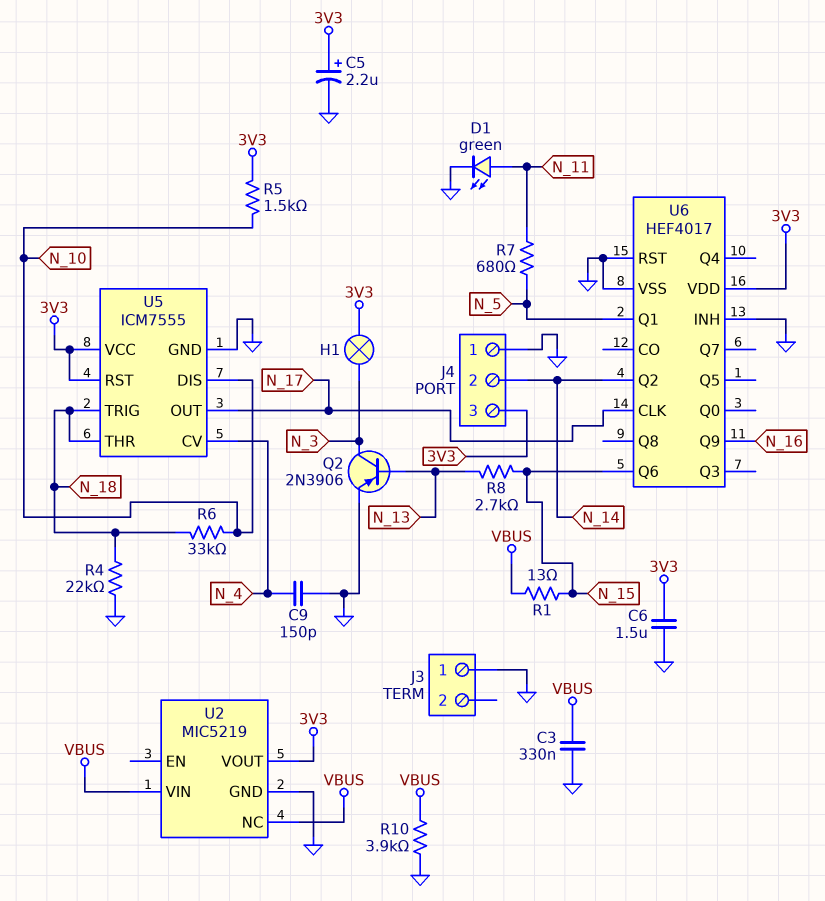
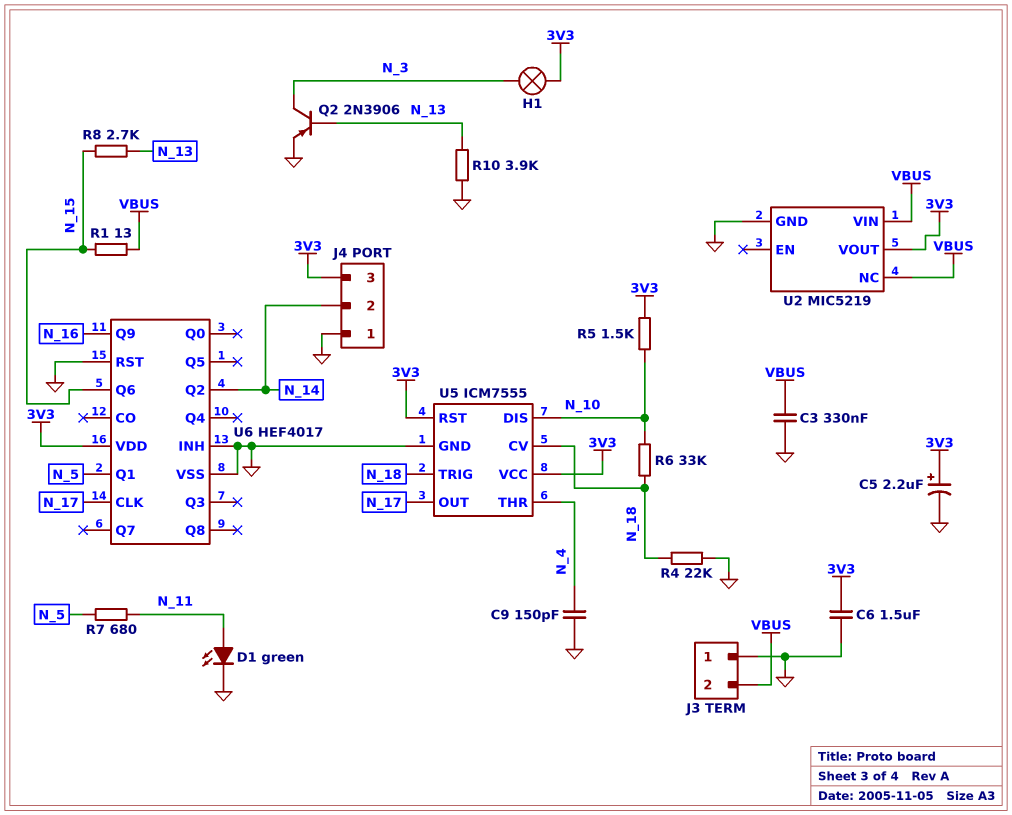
J3 pin 2: none -> VBUS
R10: 3.9k (GND, VBUS) -> 3.9k (GND, N_13)
U5 pin CV: N_4 -> N_18
U5 pin THR: N_18 -> N_4

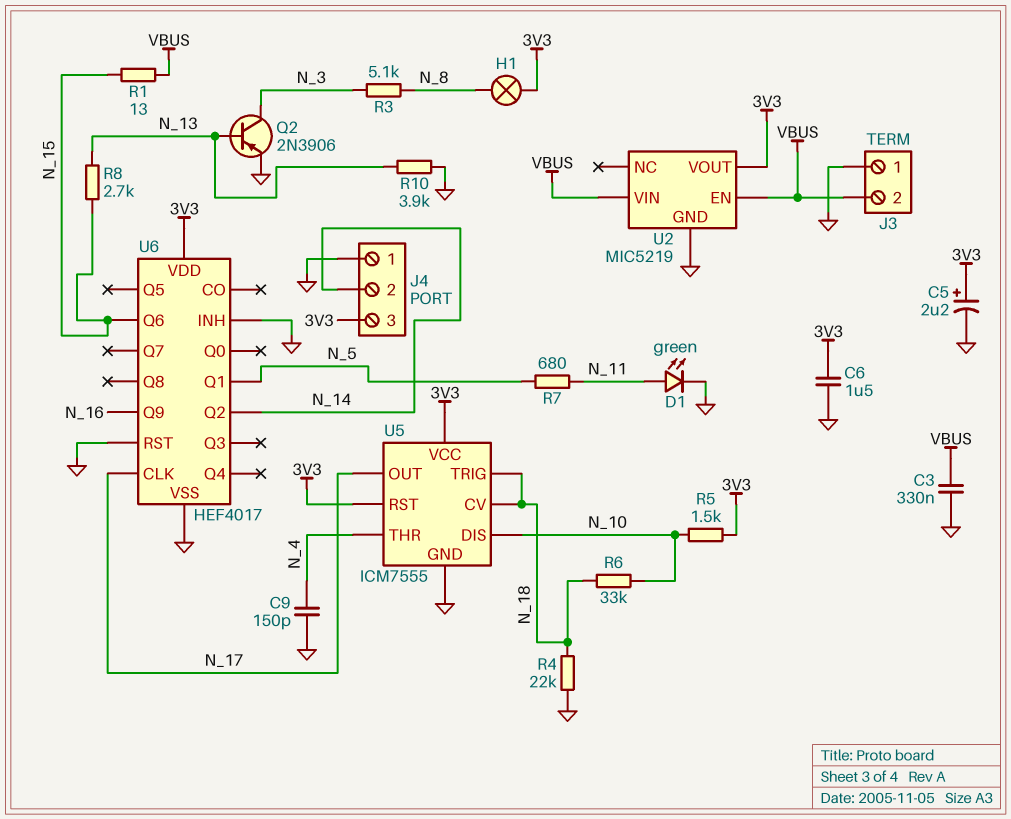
H1: lamp (3V3, N_3) -> lamp (3V3, N_8)
R3: none -> 5.1k (N_3, N_8)
U2 pin EN: none -> VBUS
U2 pin NC: VBUS -> none

